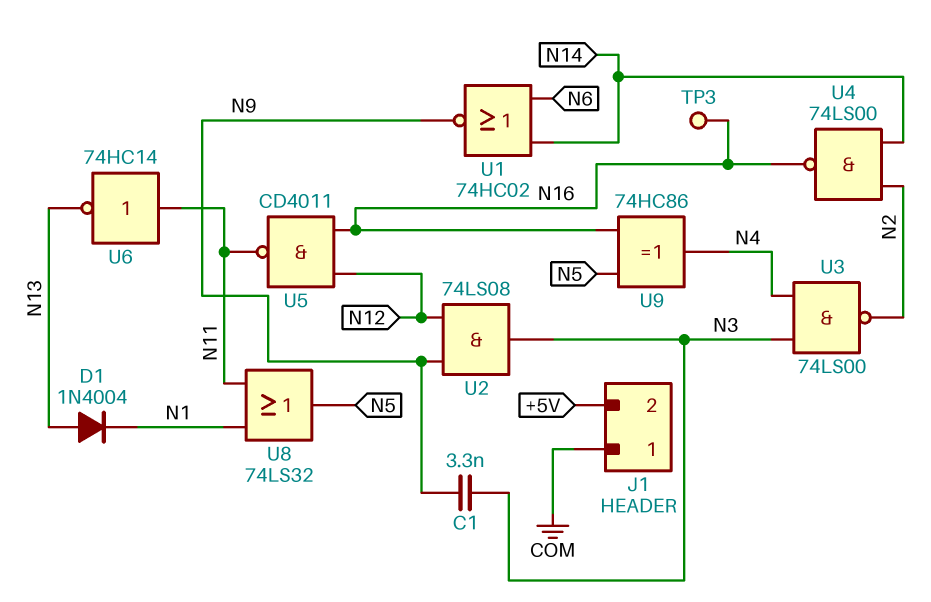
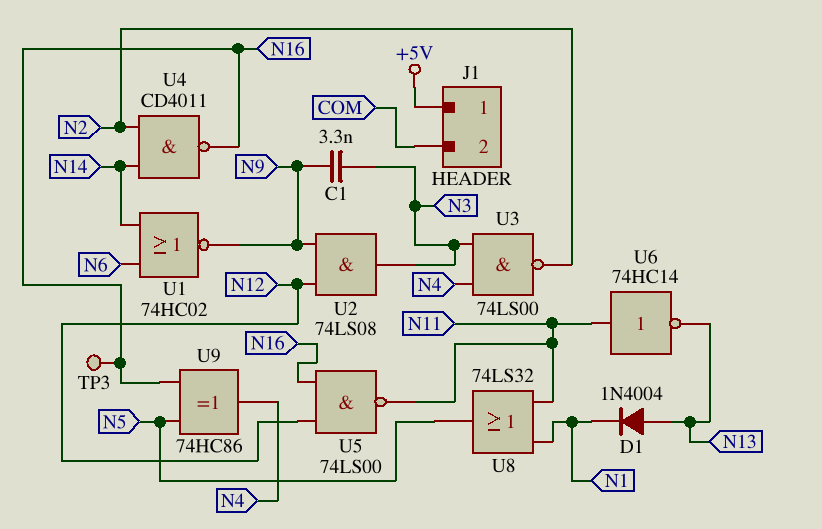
J1 pin 1: COM -> +5V
J1 pin 2: +5V -> COM
U4: NAND 74LS00 (in N2, in N14, out N16) -> NAND CD4011 (in N2, in N14, out N16)
U5: NAND CD4011 (in N12, in N16, out N11) -> NAND 74LS00 (in N12, in N16, out N11)

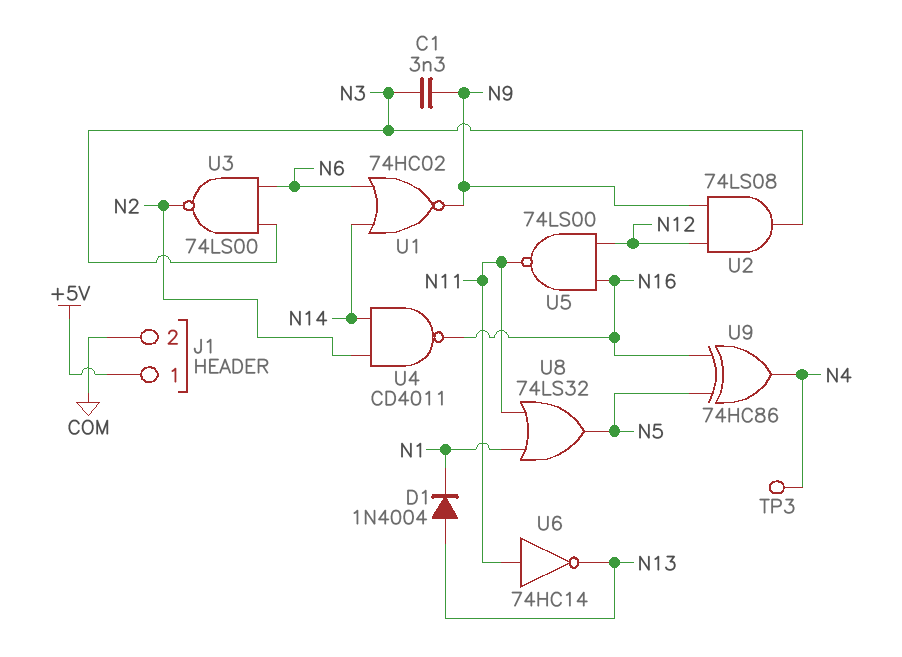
TP3: test point (N16) -> test point (N4)
U3: NAND 74LS00 (in N3, in N4, out N2) -> NAND 74LS00 (in N3, in N6, out N2)

